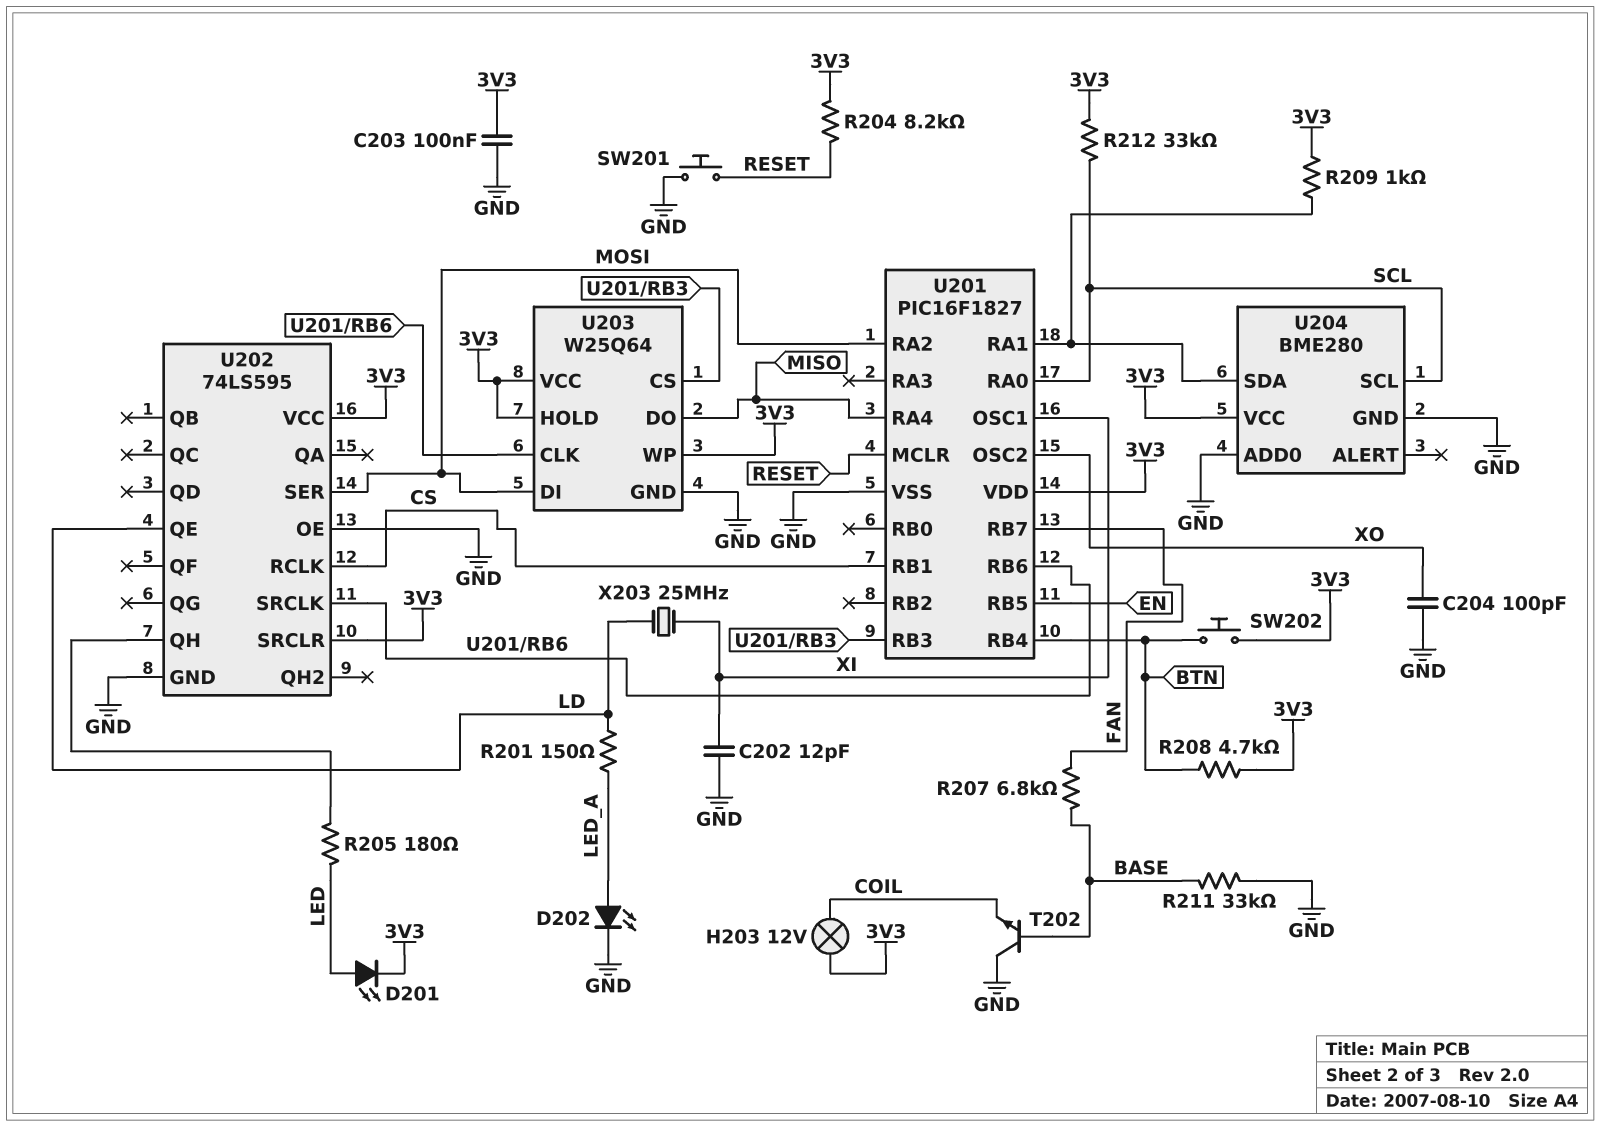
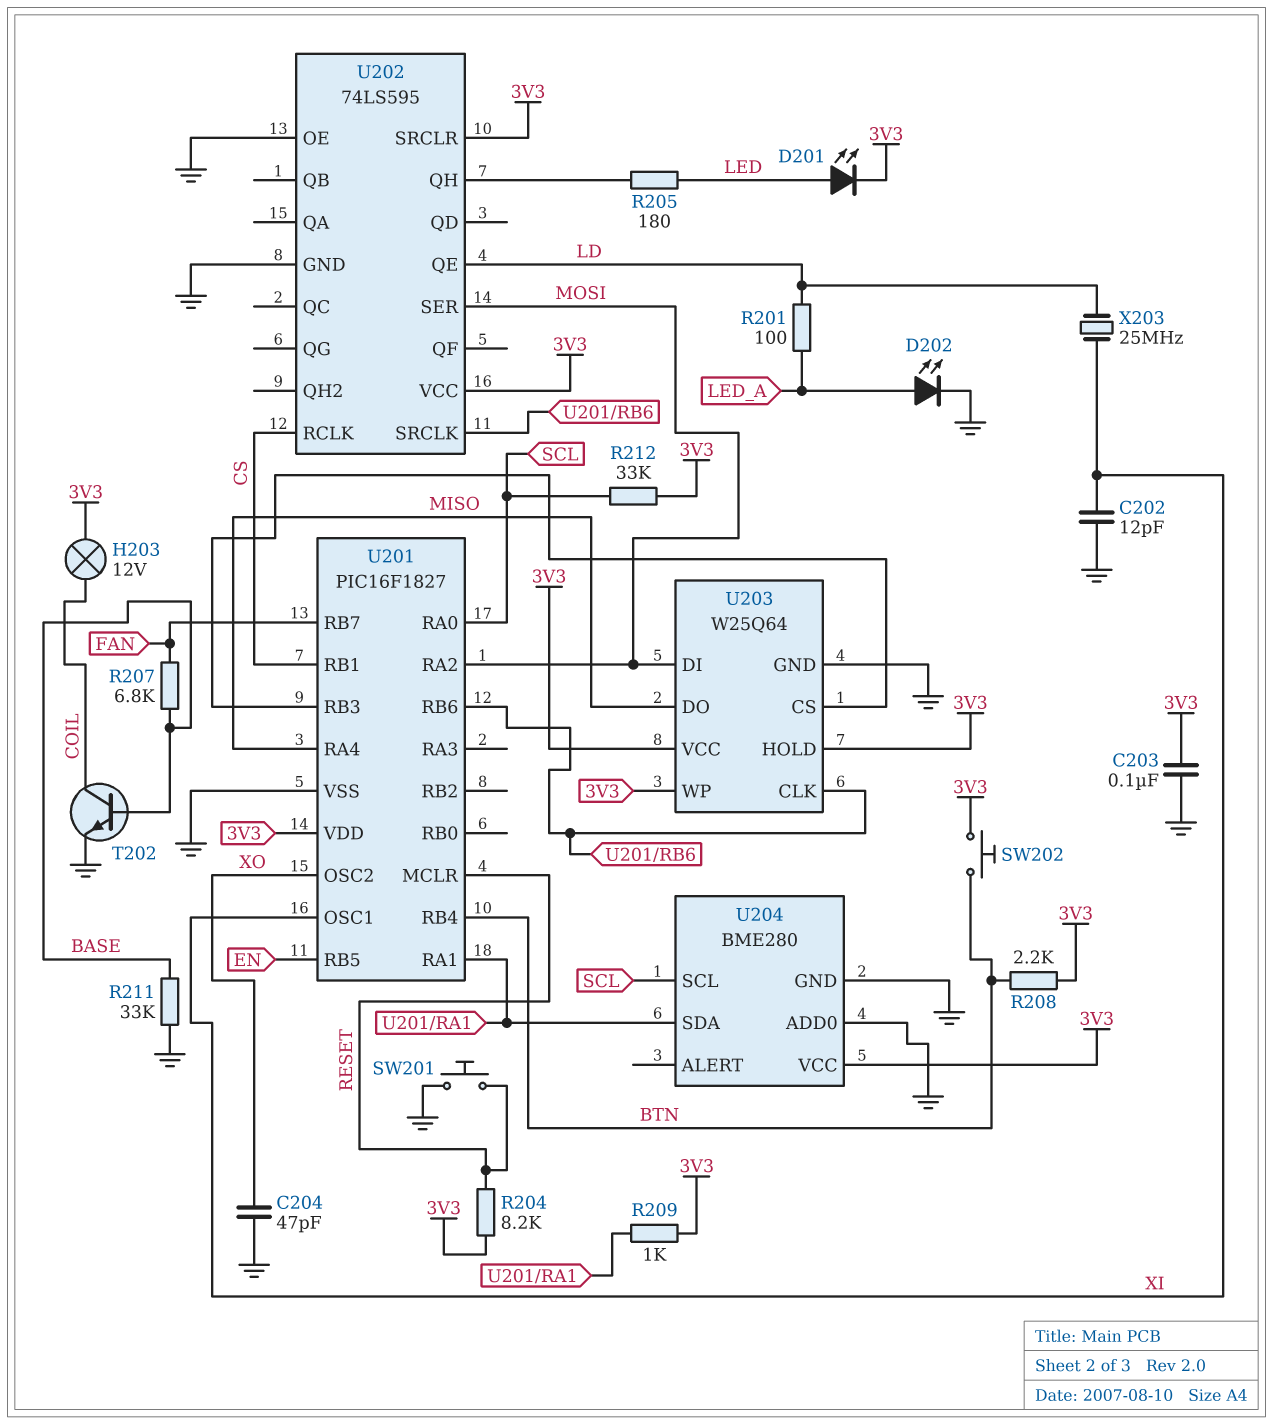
C204: 100pF (GND, XO) -> 47pF (GND, XO)
R201: 150 (LD, LED_A) -> 100 (LD, LED_A)
R208: 4.7k (3V3, BTN) -> 2.2k (3V3, BTN)
T202: NPN (B BASE, C GND, E COIL) -> NPN (B BASE, C COIL, E GND)

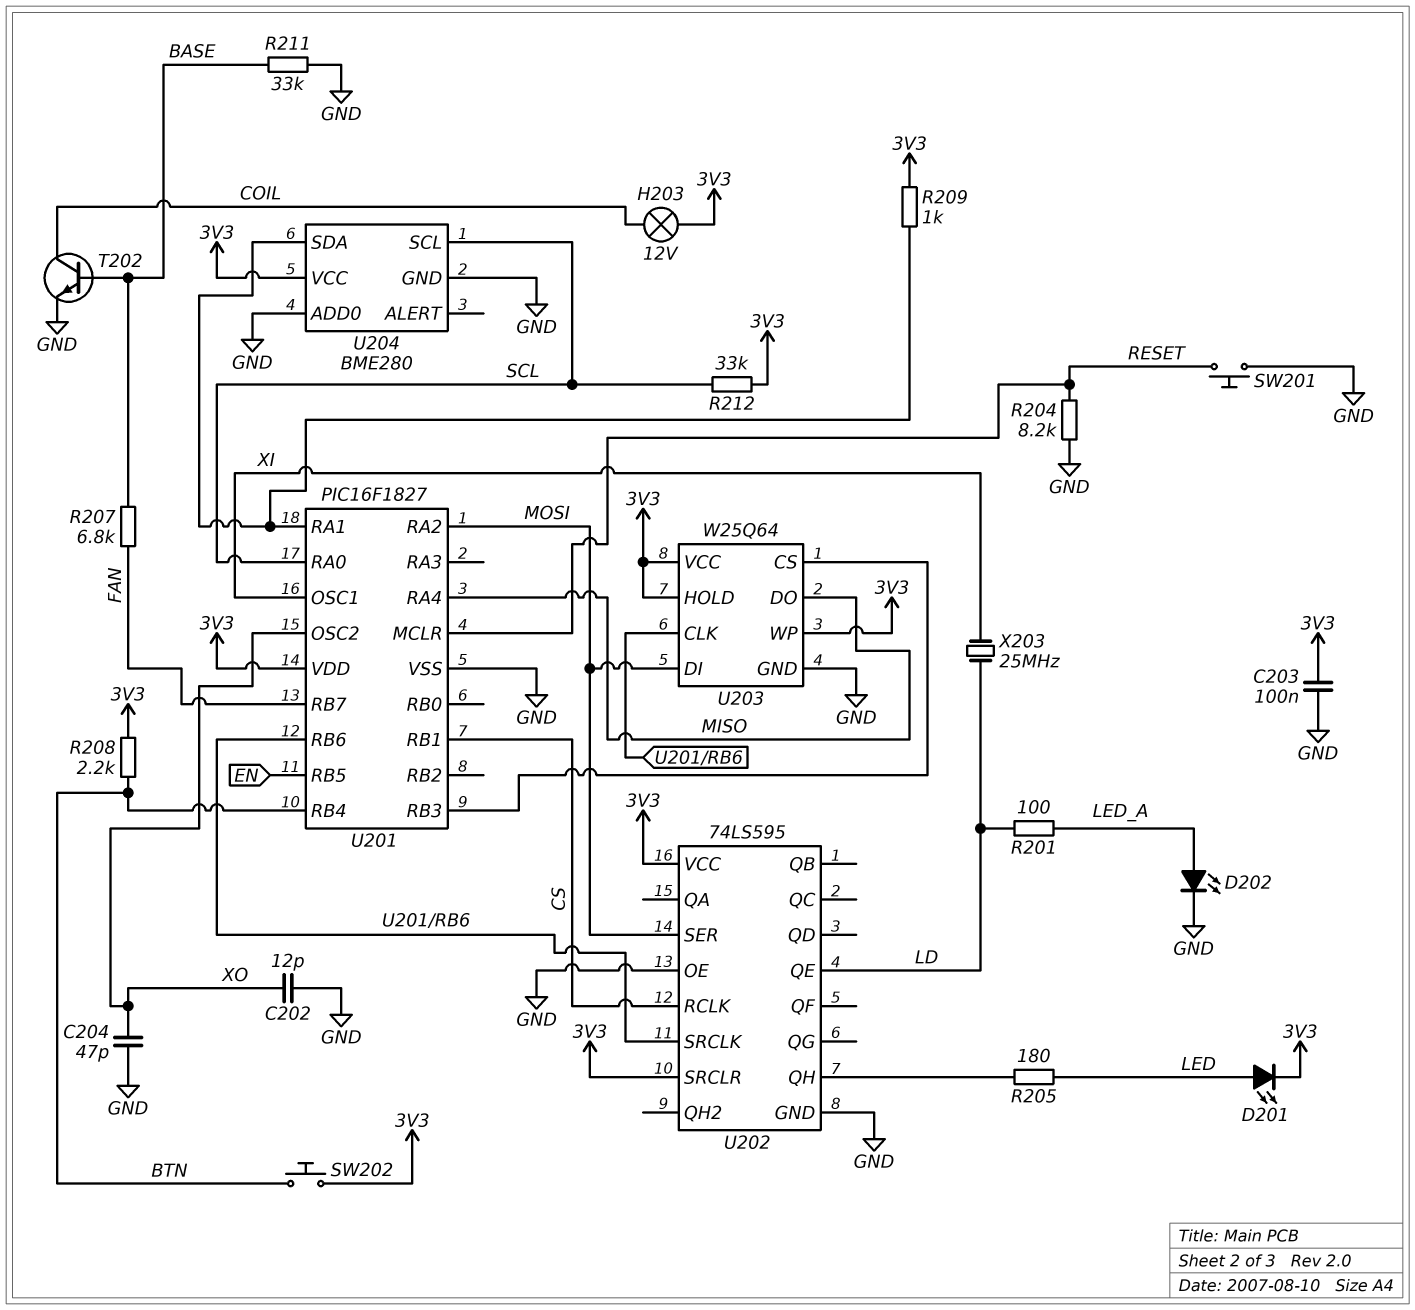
C202: 12pF (GND, XI) -> 12pF (GND, XO)
R204: 8.2k (3V3, RESET) -> 8.2k (GND, RESET)

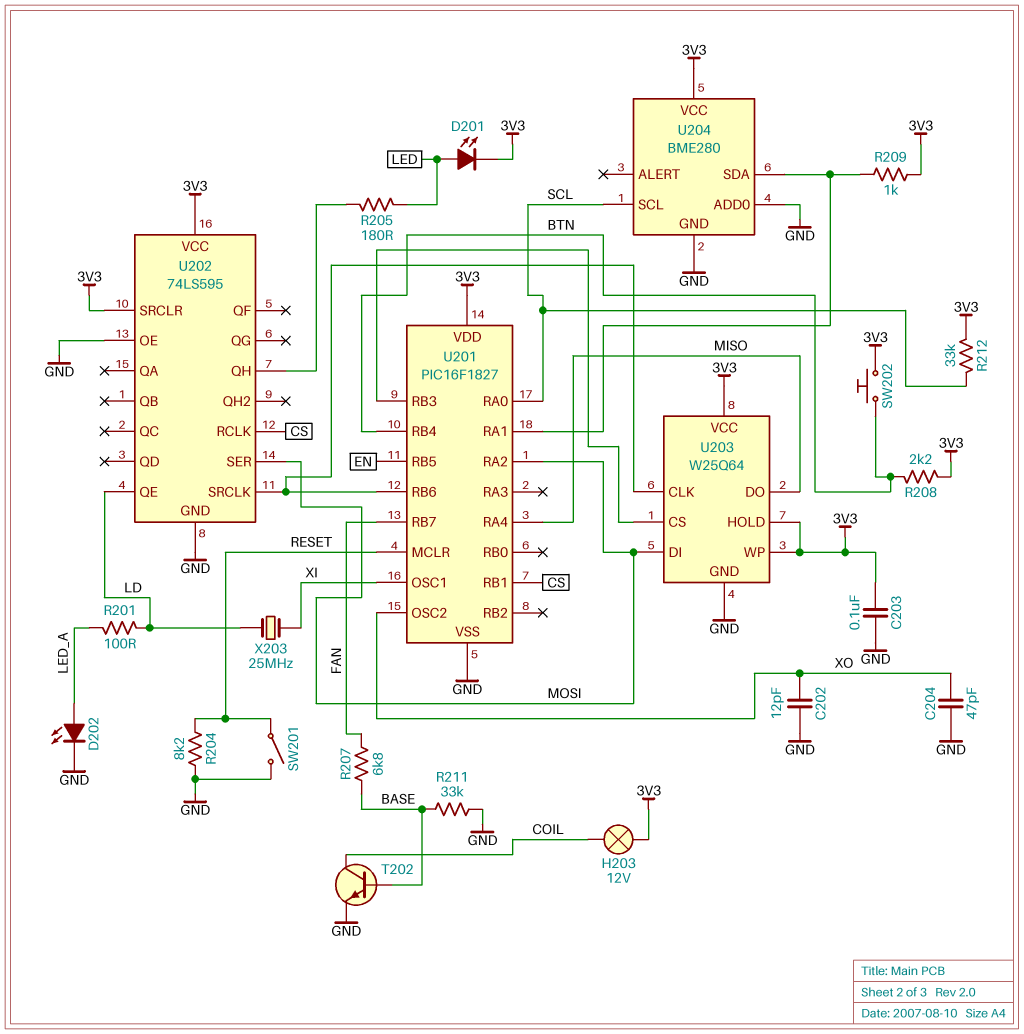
SW201: button (GND, RESET) -> switch (GND, RESET)

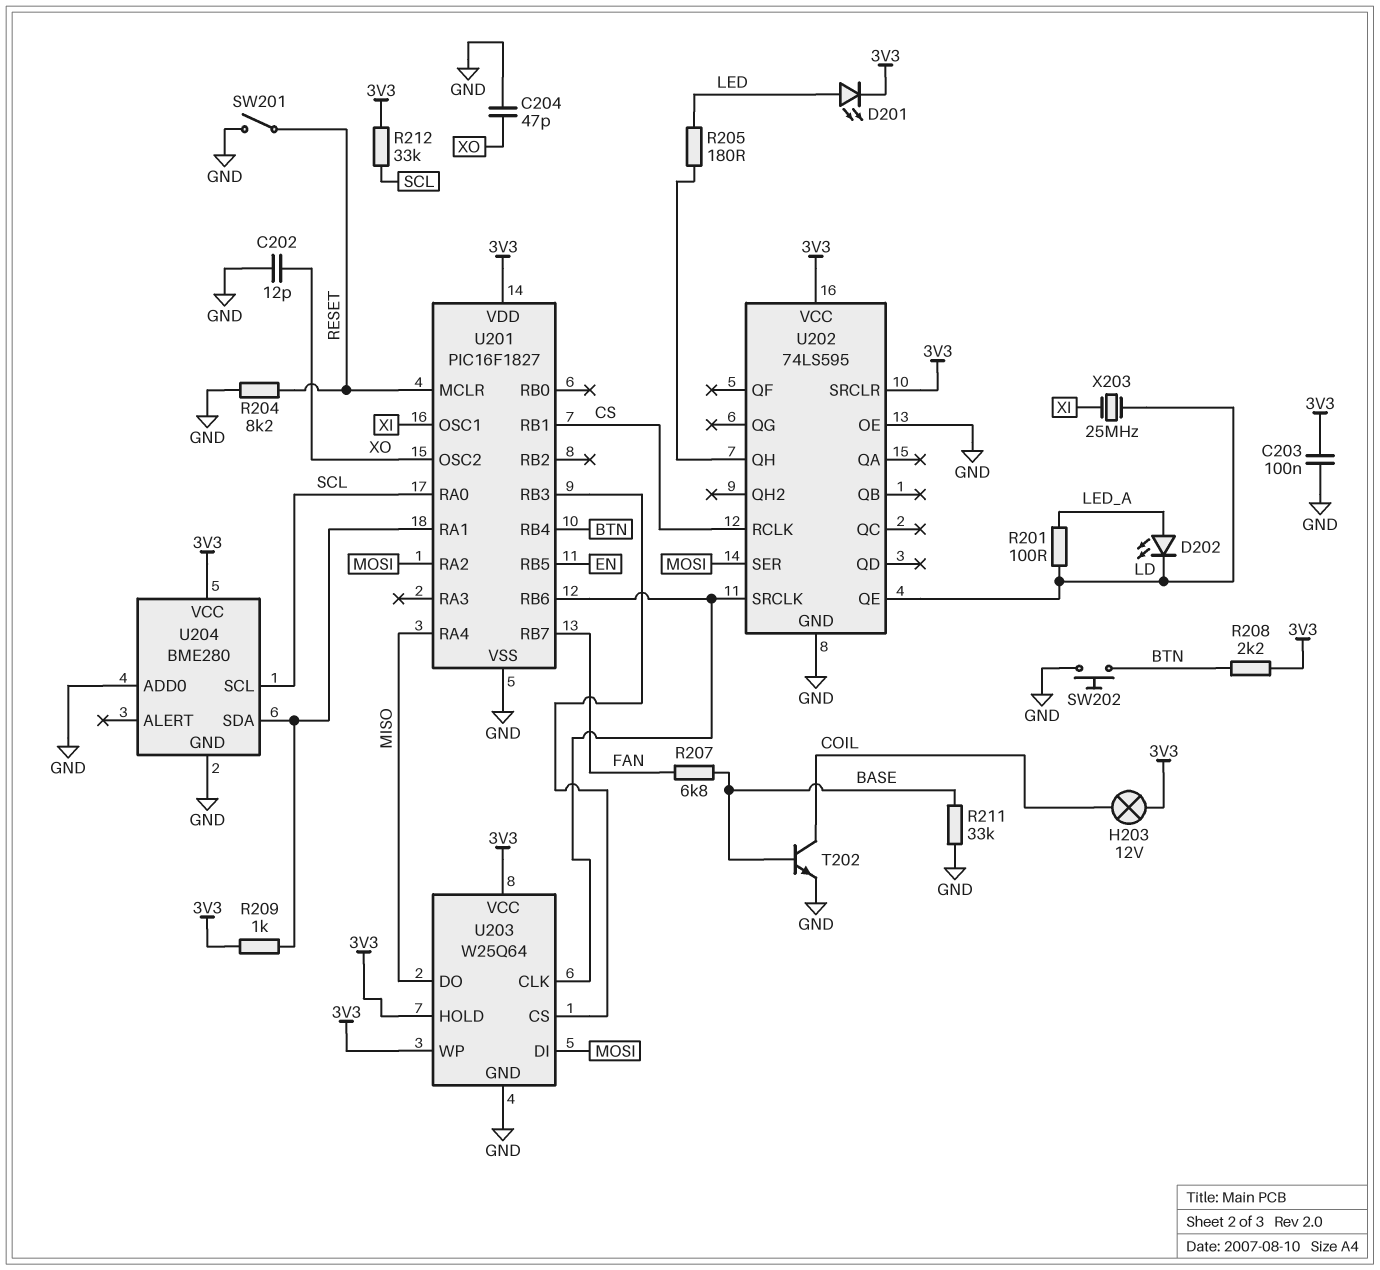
D202: LED (A LED_A, K GND) -> LED (A LED_A, K LD)
SW202: button (3V3, BTN) -> button (BTN, GND)

